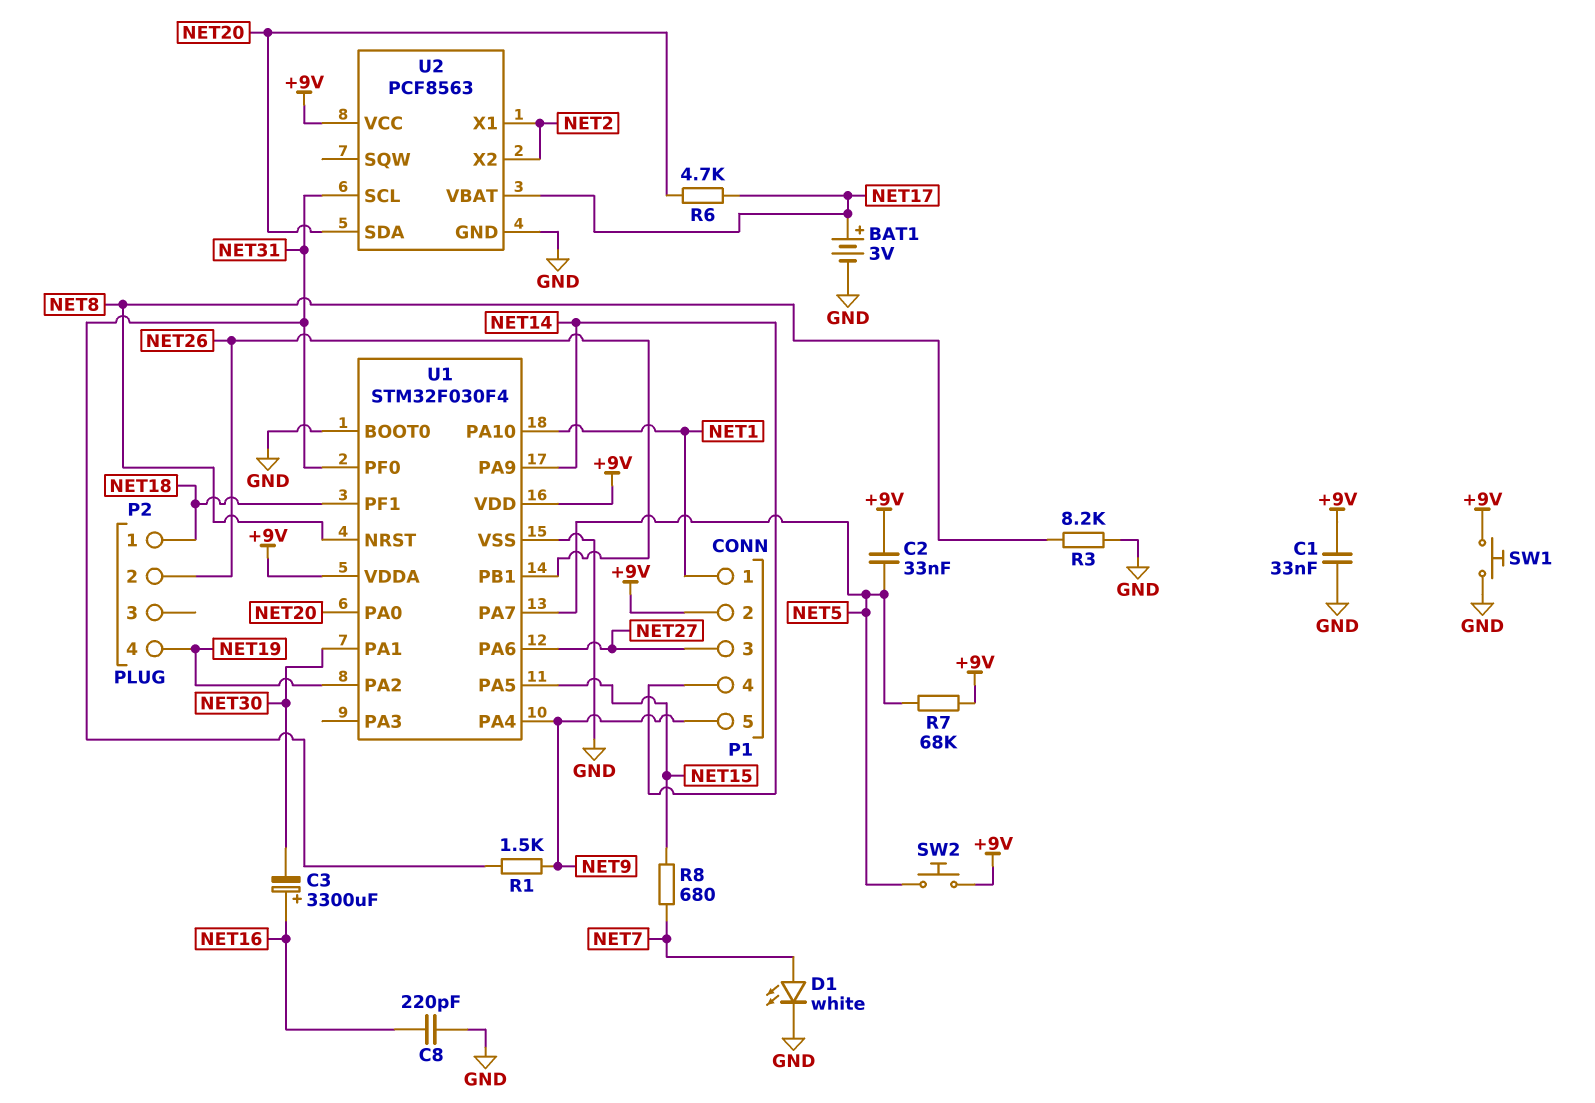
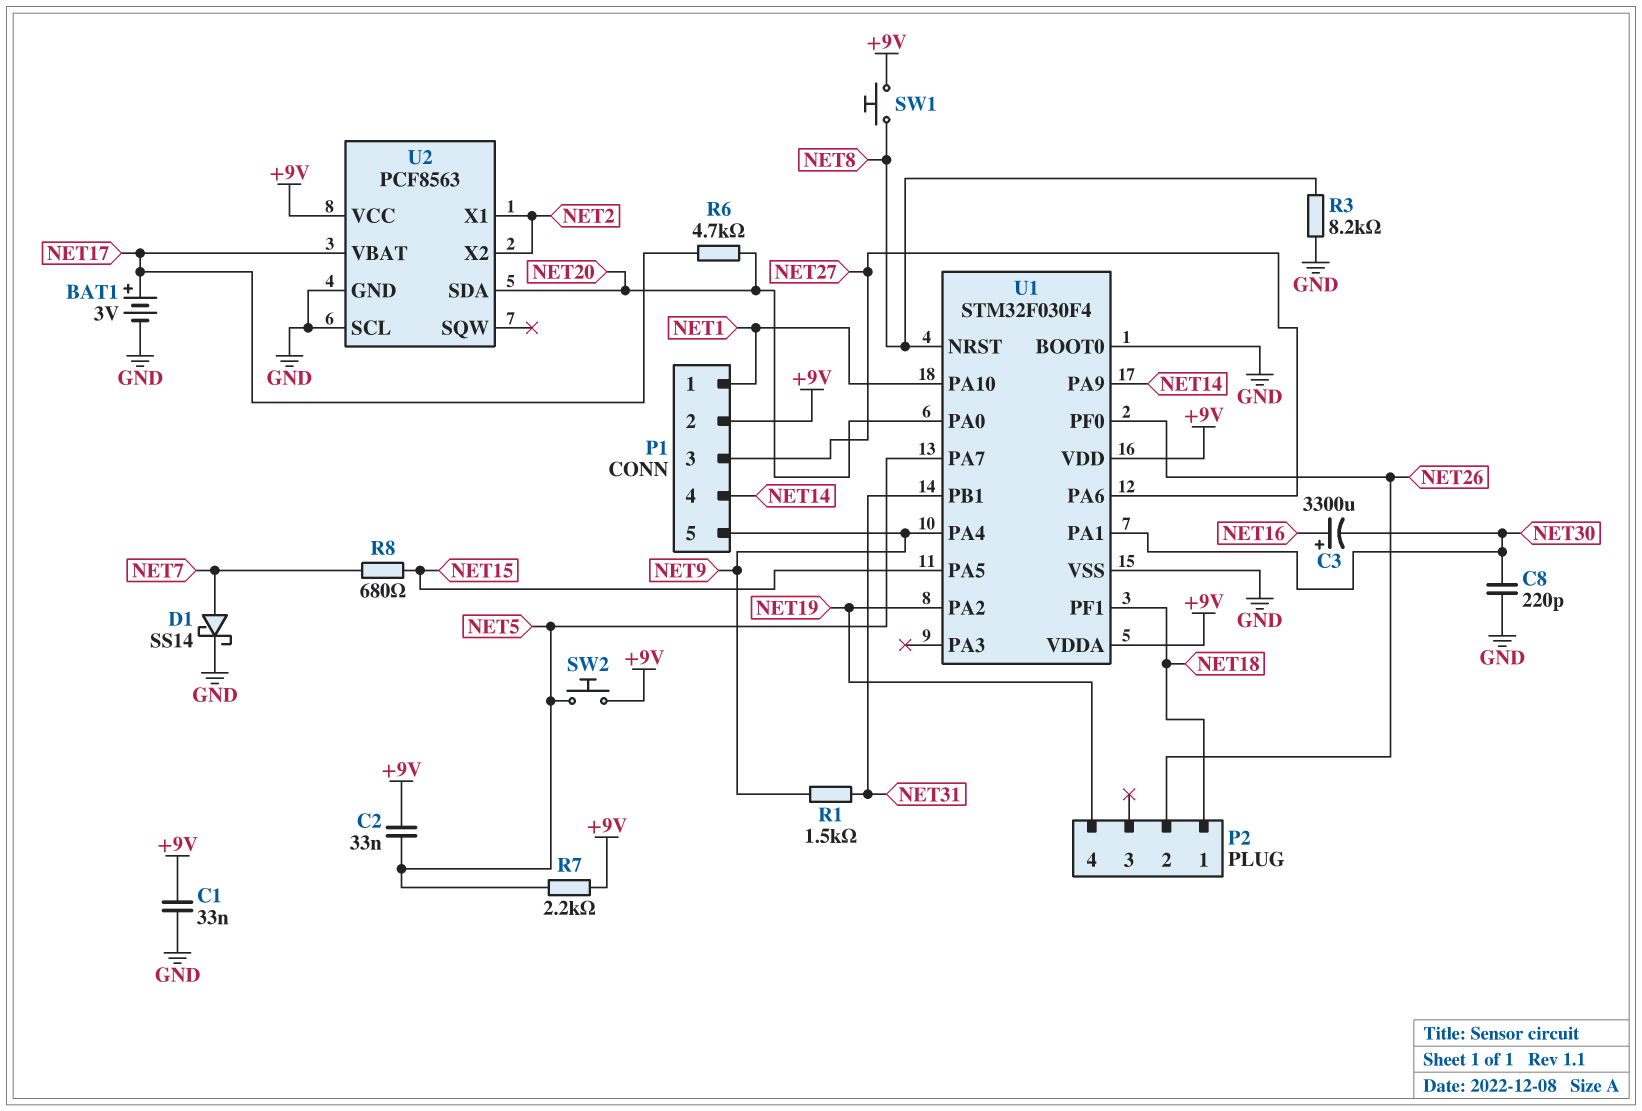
C8: 220pF (GND, NET16) -> 220pF (GND, NET30)
D1: LED white (A NET7, K GND) -> schottky SS14 (A NET7, K GND)
R7: 68k (+9V, NET5) -> 2.2k (+9V, NET5)
SW1: button (+9V, GND) -> button (+9V, NET8)
U1 pin PB1: NET26 -> NET31
U1 pin PF0: NET31 -> NET26
U2 pin SCL: NET31 -> GND

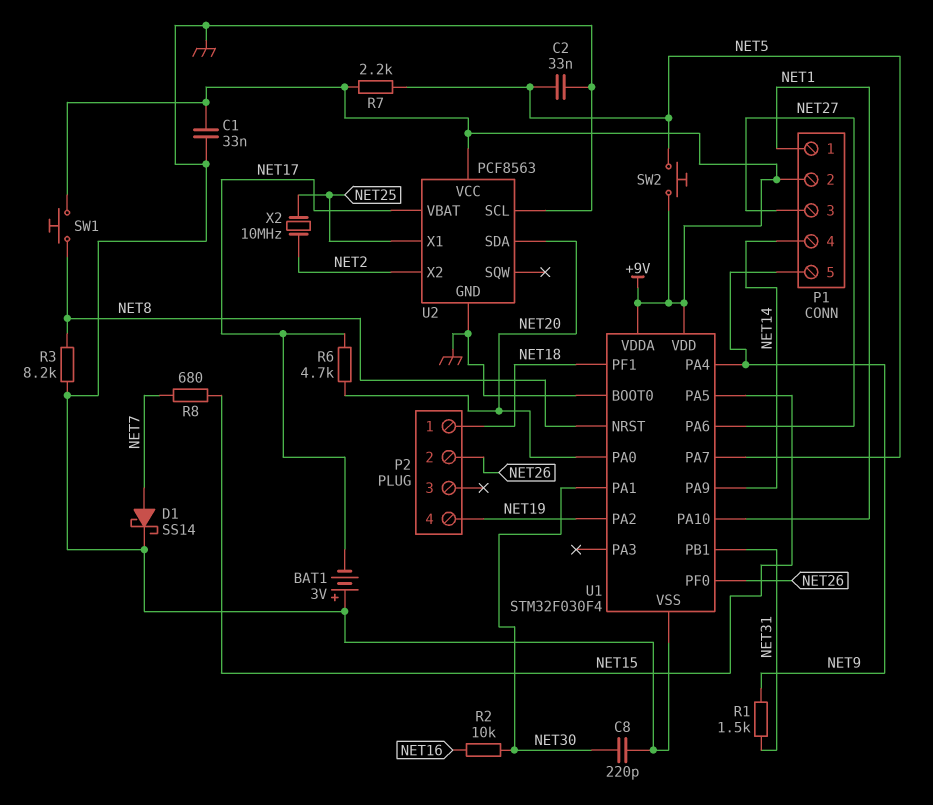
BAT1: 3V (plus NET17, minus GND) -> 3V (plus GND, minus NET17)
C2: 33nF (+9V, NET5) -> 33nF (GND, NET5)
C3: 3300uF (plus NET16, minus NET30) -> none
R2: none -> 10k (NET16, NET30)
U2 pin X1: NET2 -> NET25
X2: none -> 10MHz (NET2, NET25)

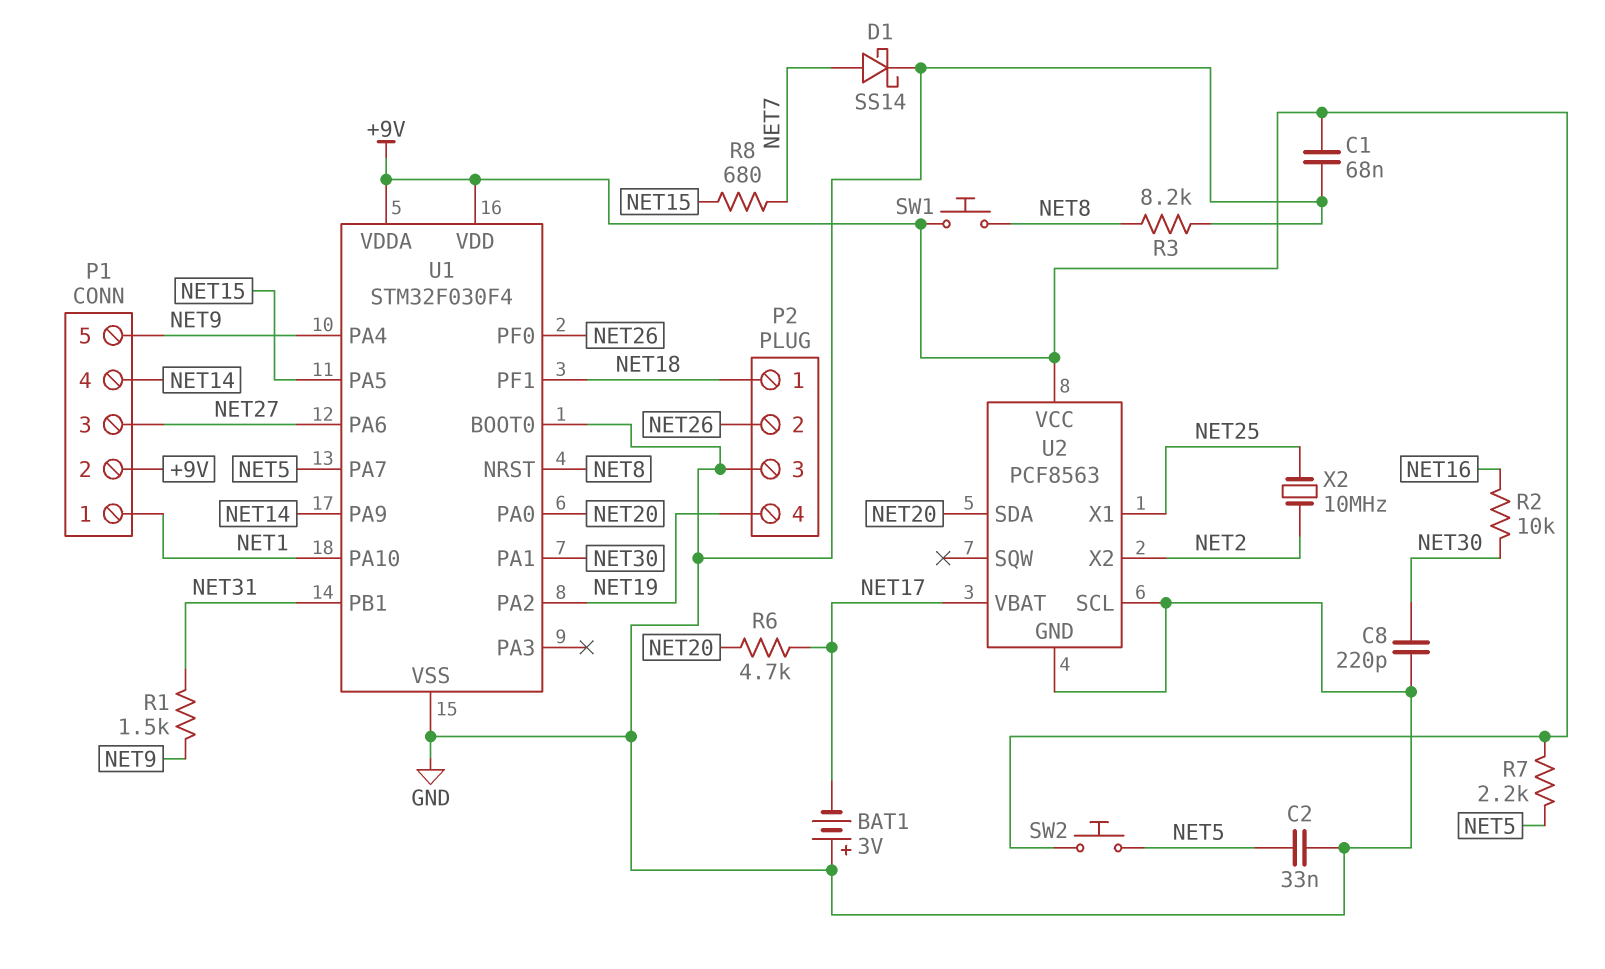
C1: 33nF (+9V, GND) -> 68nF (+9V, GND)
P2 pin 3: none -> GND

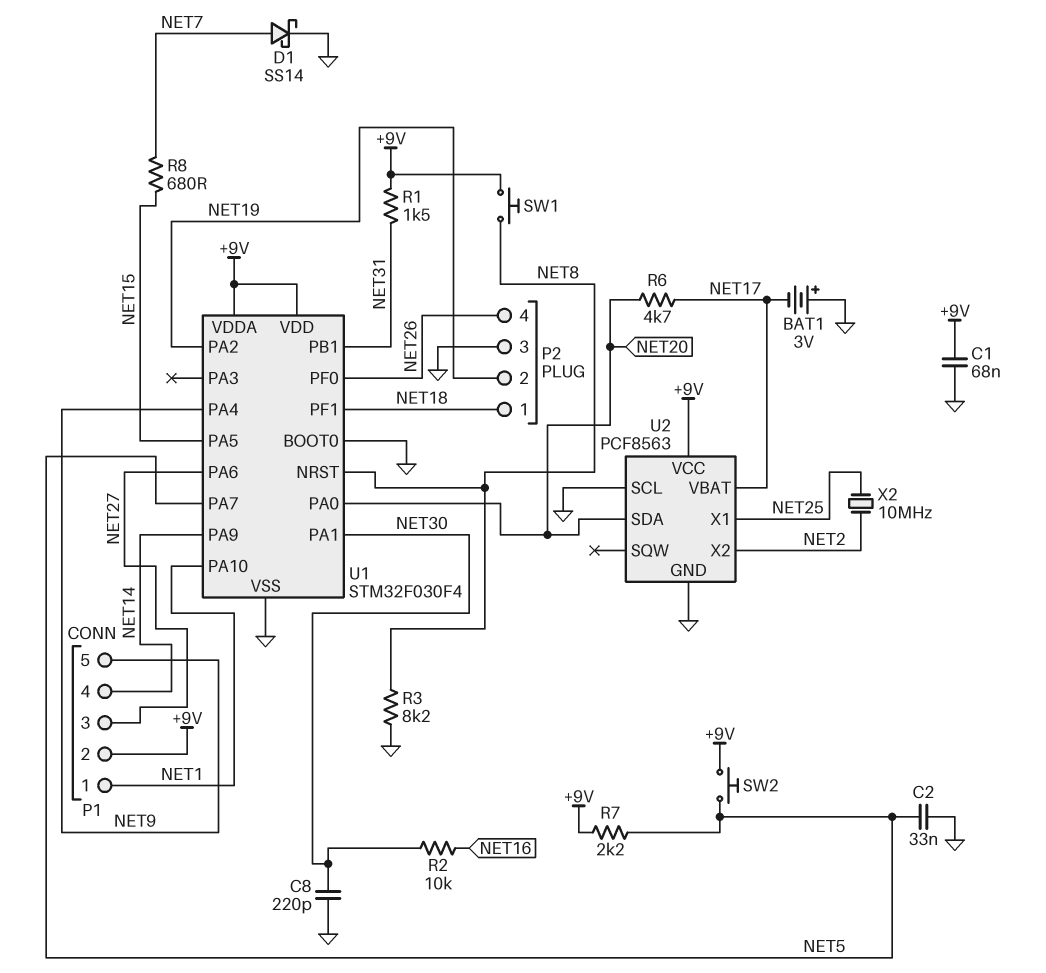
P2 pin 2: NET26 -> NET19
P2 pin 4: NET19 -> NET26
R1: 1.5k (NET9, NET31) -> 1.5k (+9V, NET31)

